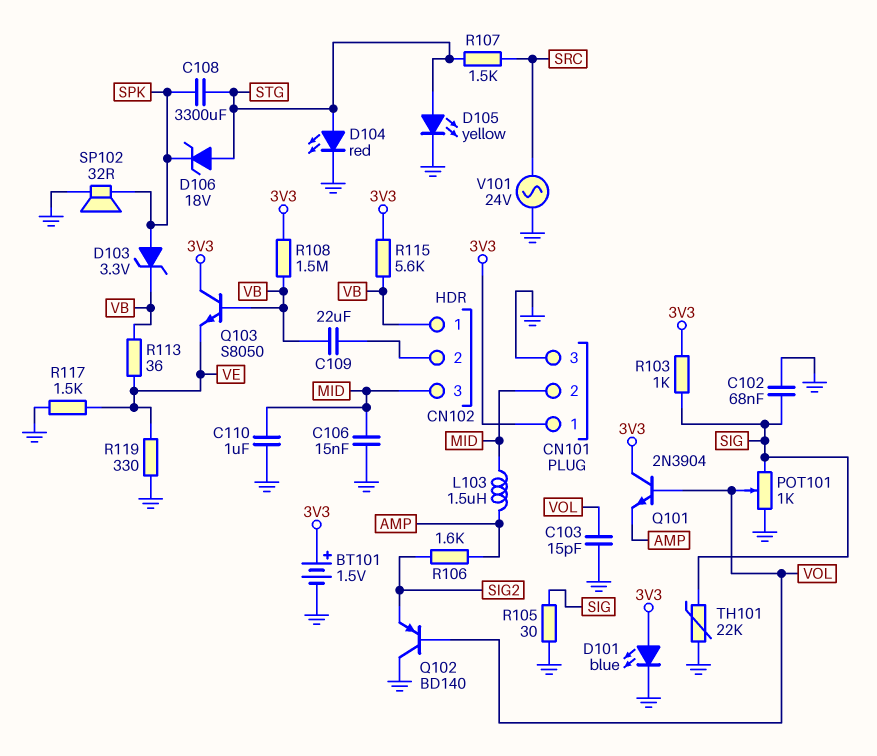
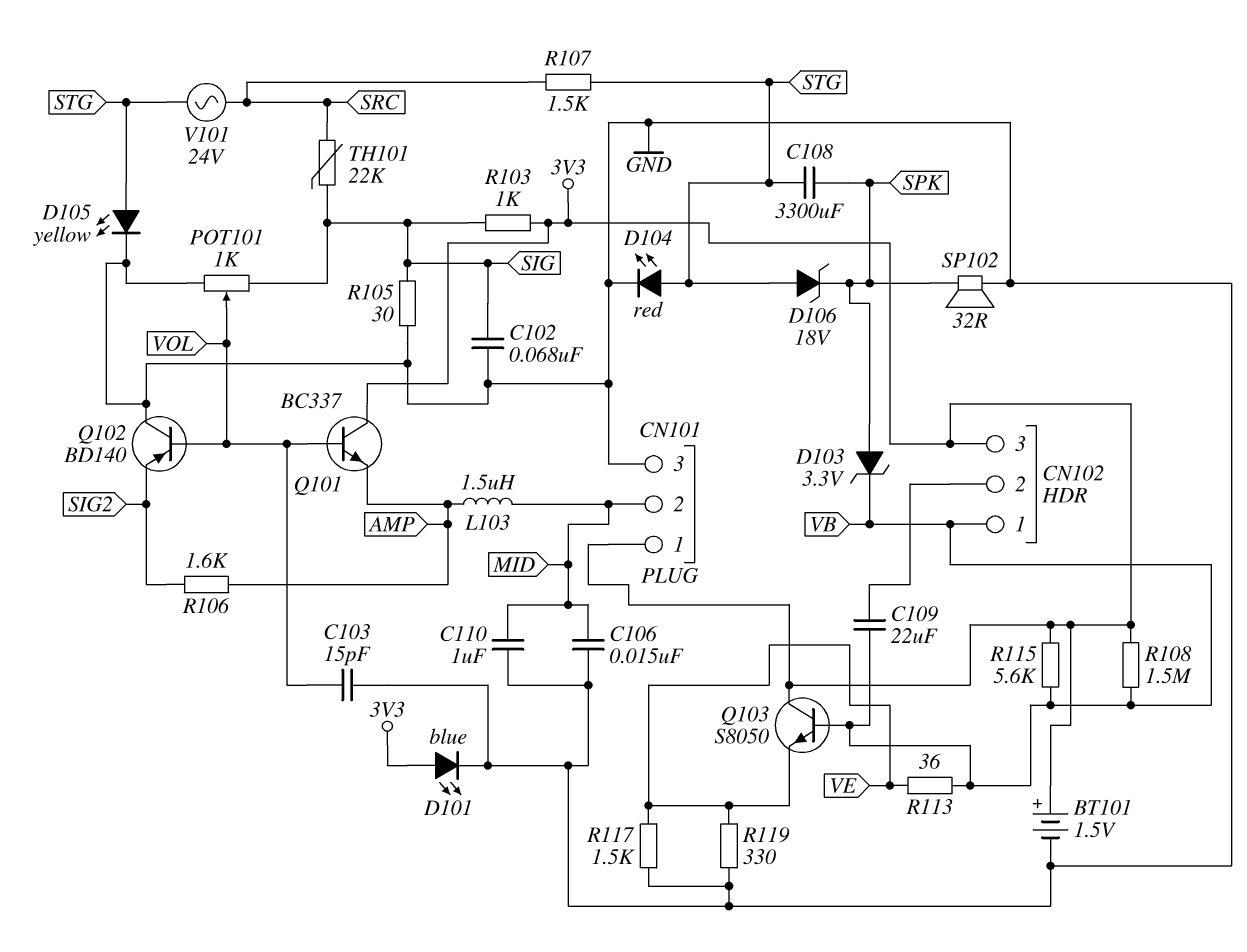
CN102 pin 3: MID -> 3V3
Q101: NPN 2N3904 (B VOL, C 3V3, E AMP) -> NPN BC337 (B VOL, C 3V3, E AMP)
TH101: 22k (GND, SIG) -> 22k (SIG, SRC)
V101: AC 24V (GND, SRC) -> AC 24V (SRC, STG)

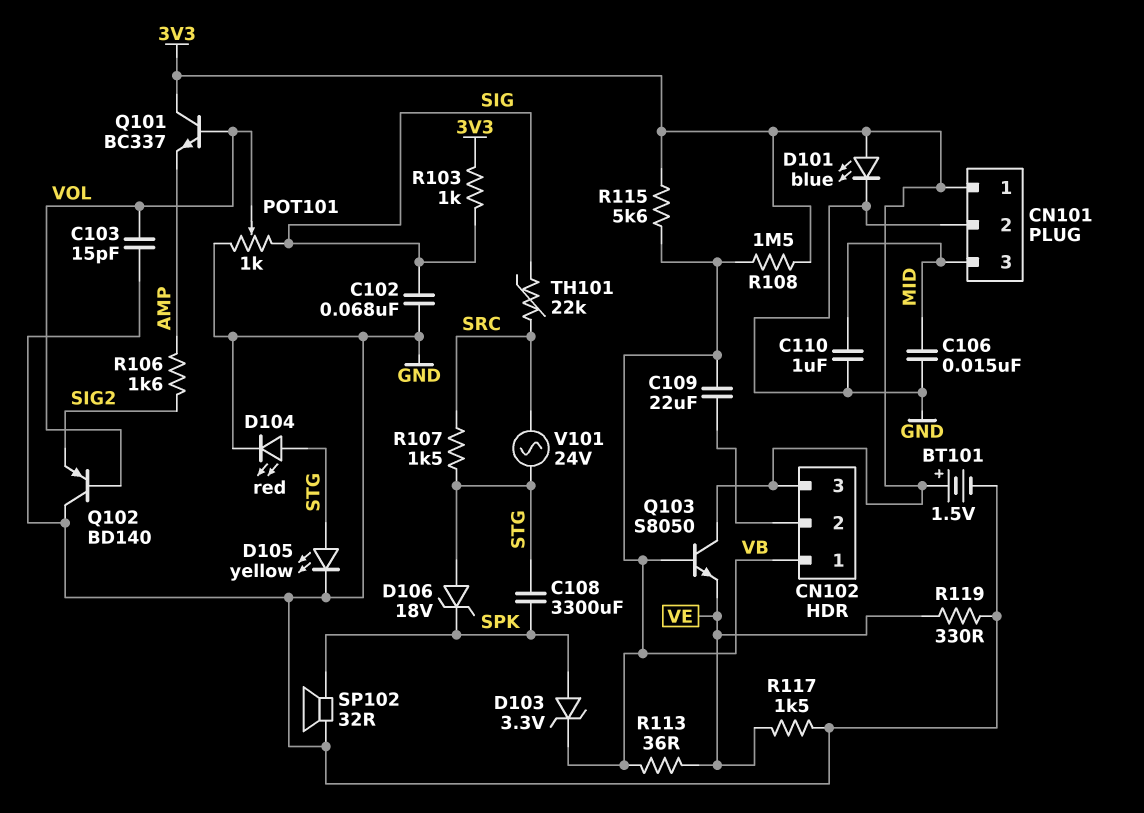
CN101 pin 2: MID -> GND
CN101 pin 3: GND -> MID
L103: 1.5uH (AMP, MID) -> none
R105: 30 (GND, SIG) -> none

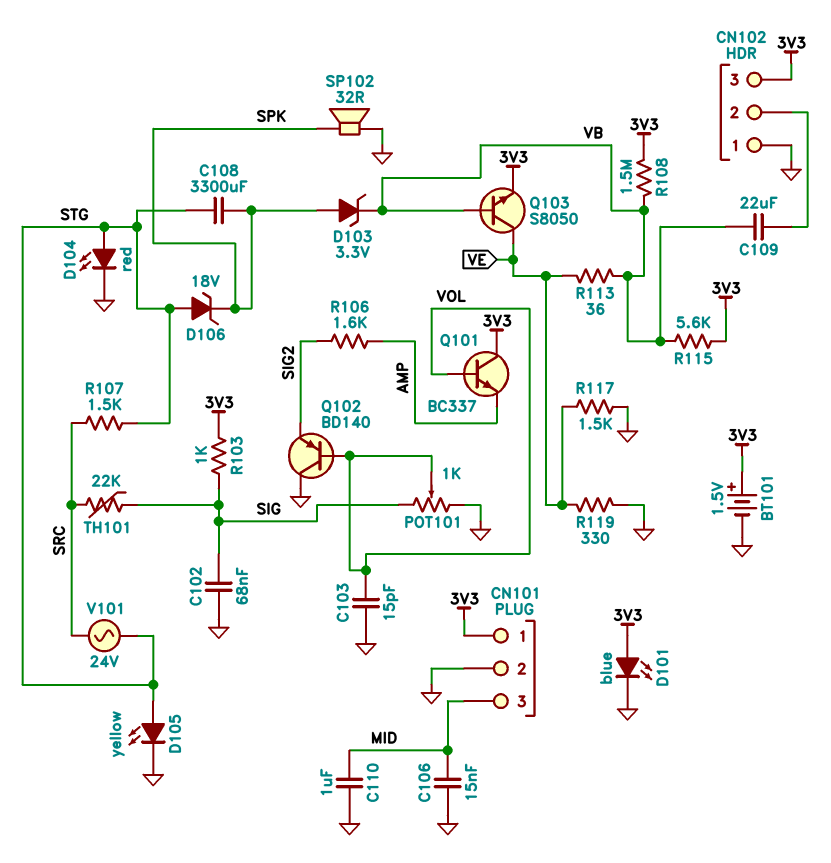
CN102 pin 1: VB -> GND
Q103: NPN S8050 (B VB, C 3V3, E VE) -> NPN S8050 (B VB, C VE, E 3V3)

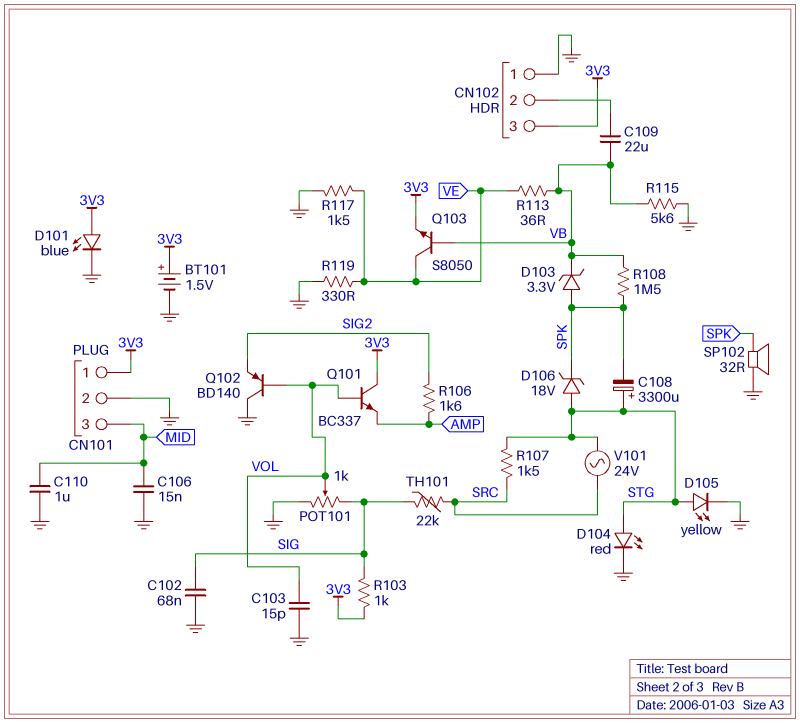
C108: 3300uF (SPK, STG) -> 3300uF (plus STG, minus SPK)
R108: 1.5M (3V3, VB) -> 1.5M (SPK, VB)
R115: 5.6k (3V3, VB) -> 5.6k (GND, VB)

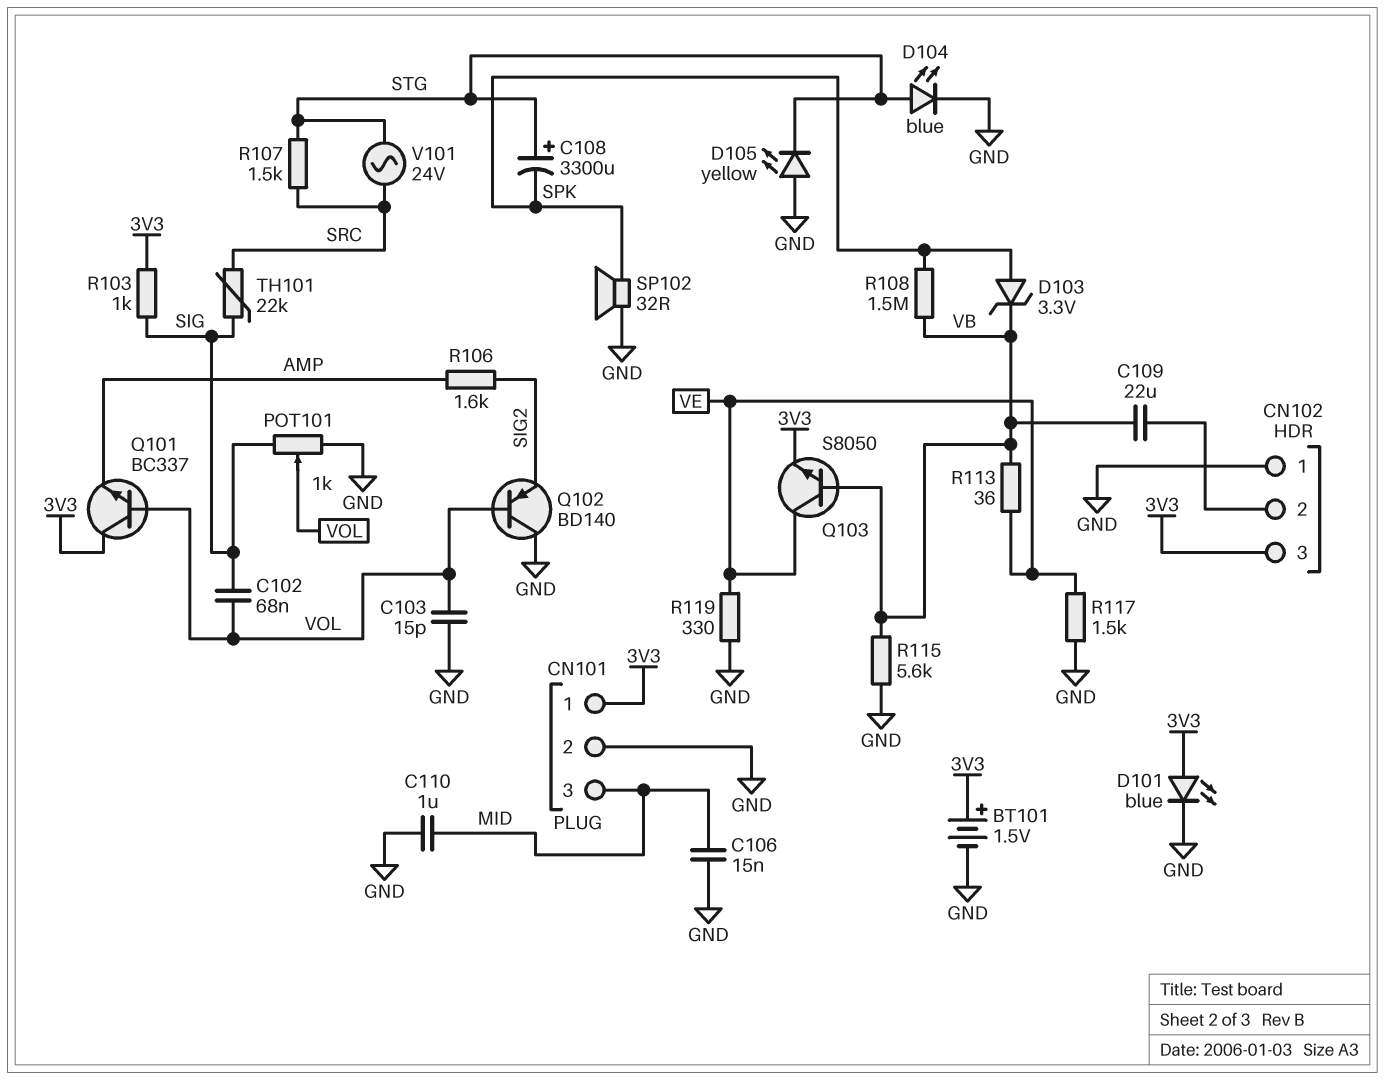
C102: 68nF (GND, SIG) -> 68nF (SIG, VOL)
D104: LED red (A STG, K GND) -> LED blue (A STG, K GND)
D105: LED yellow (A STG, K GND) -> LED yellow (A GND, K STG)
D106: zener 18V (A STG, K SPK) -> none

